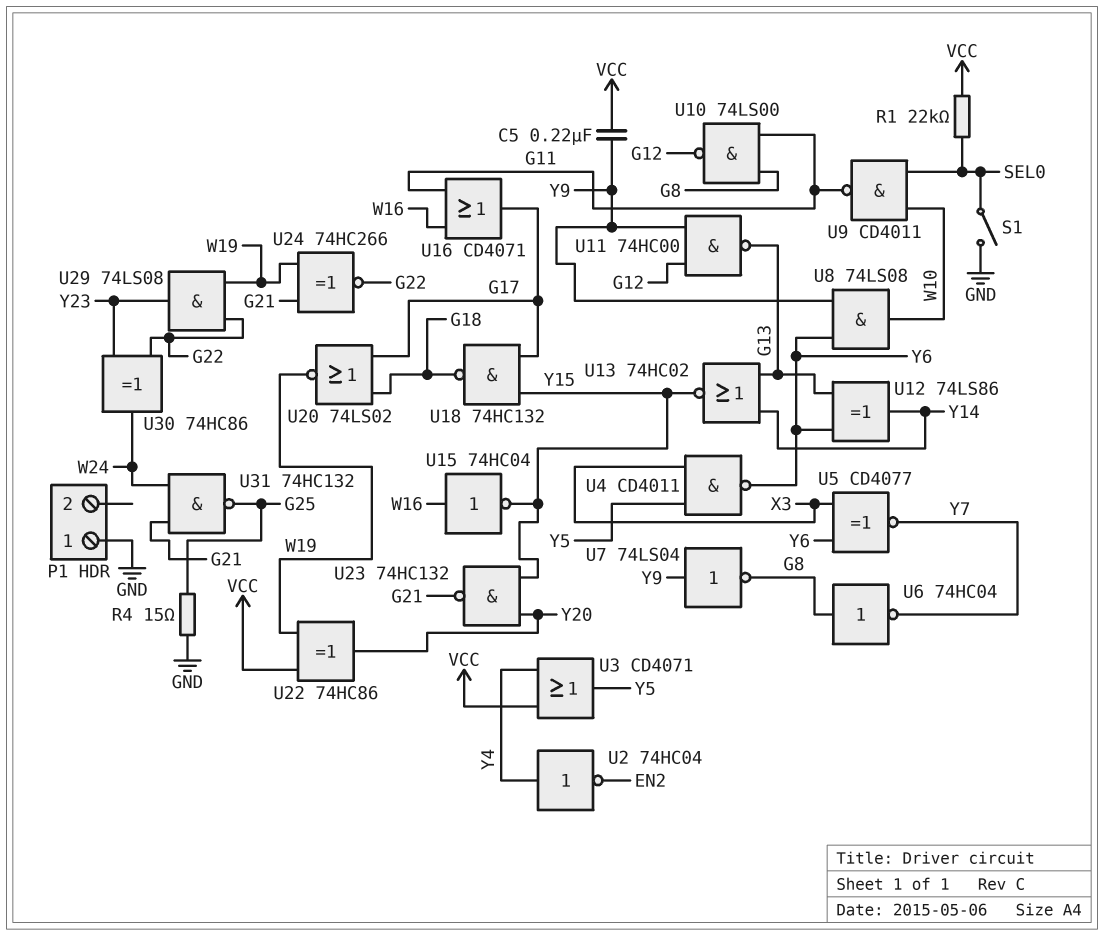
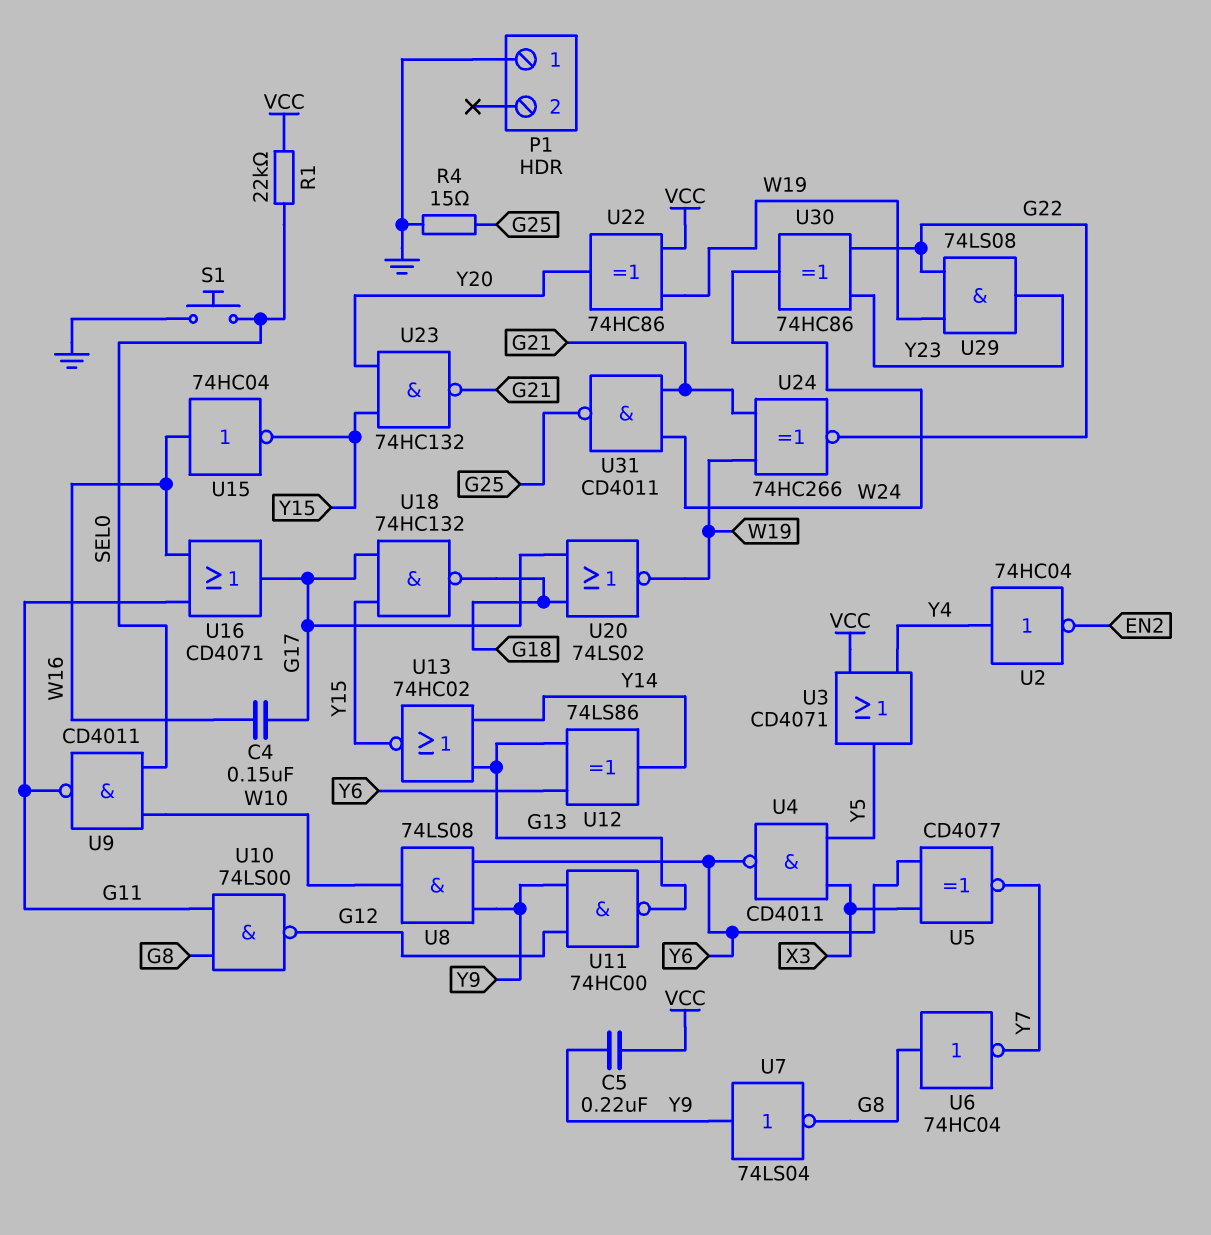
C4: none -> 150nF (G17, W16)
S1: switch (GND, SEL0) -> button (GND, SEL0)
U31: NAND 74HC132 (in G21, in W24, out G25) -> NAND CD4011 (in G21, in W24, out G25)

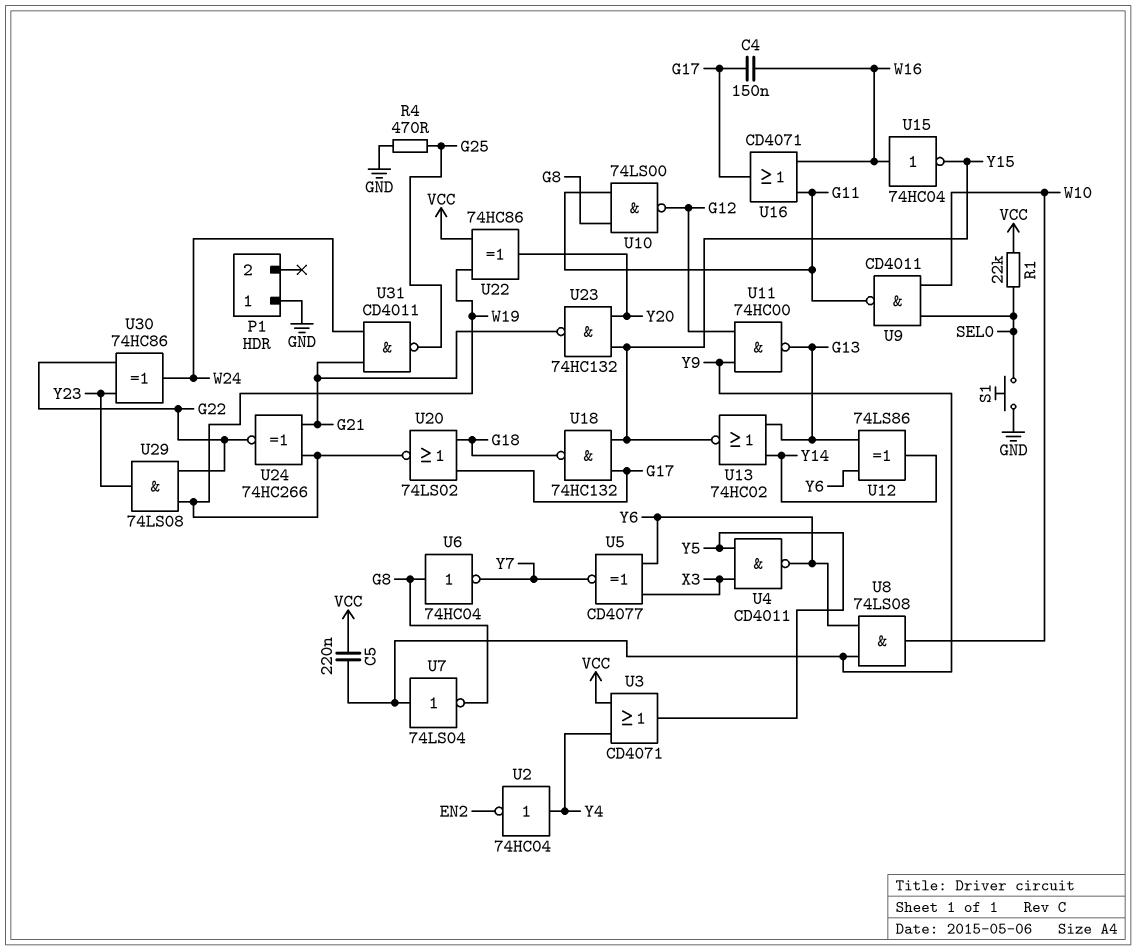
R4: 15 (G25, GND) -> 470 (G25, GND)

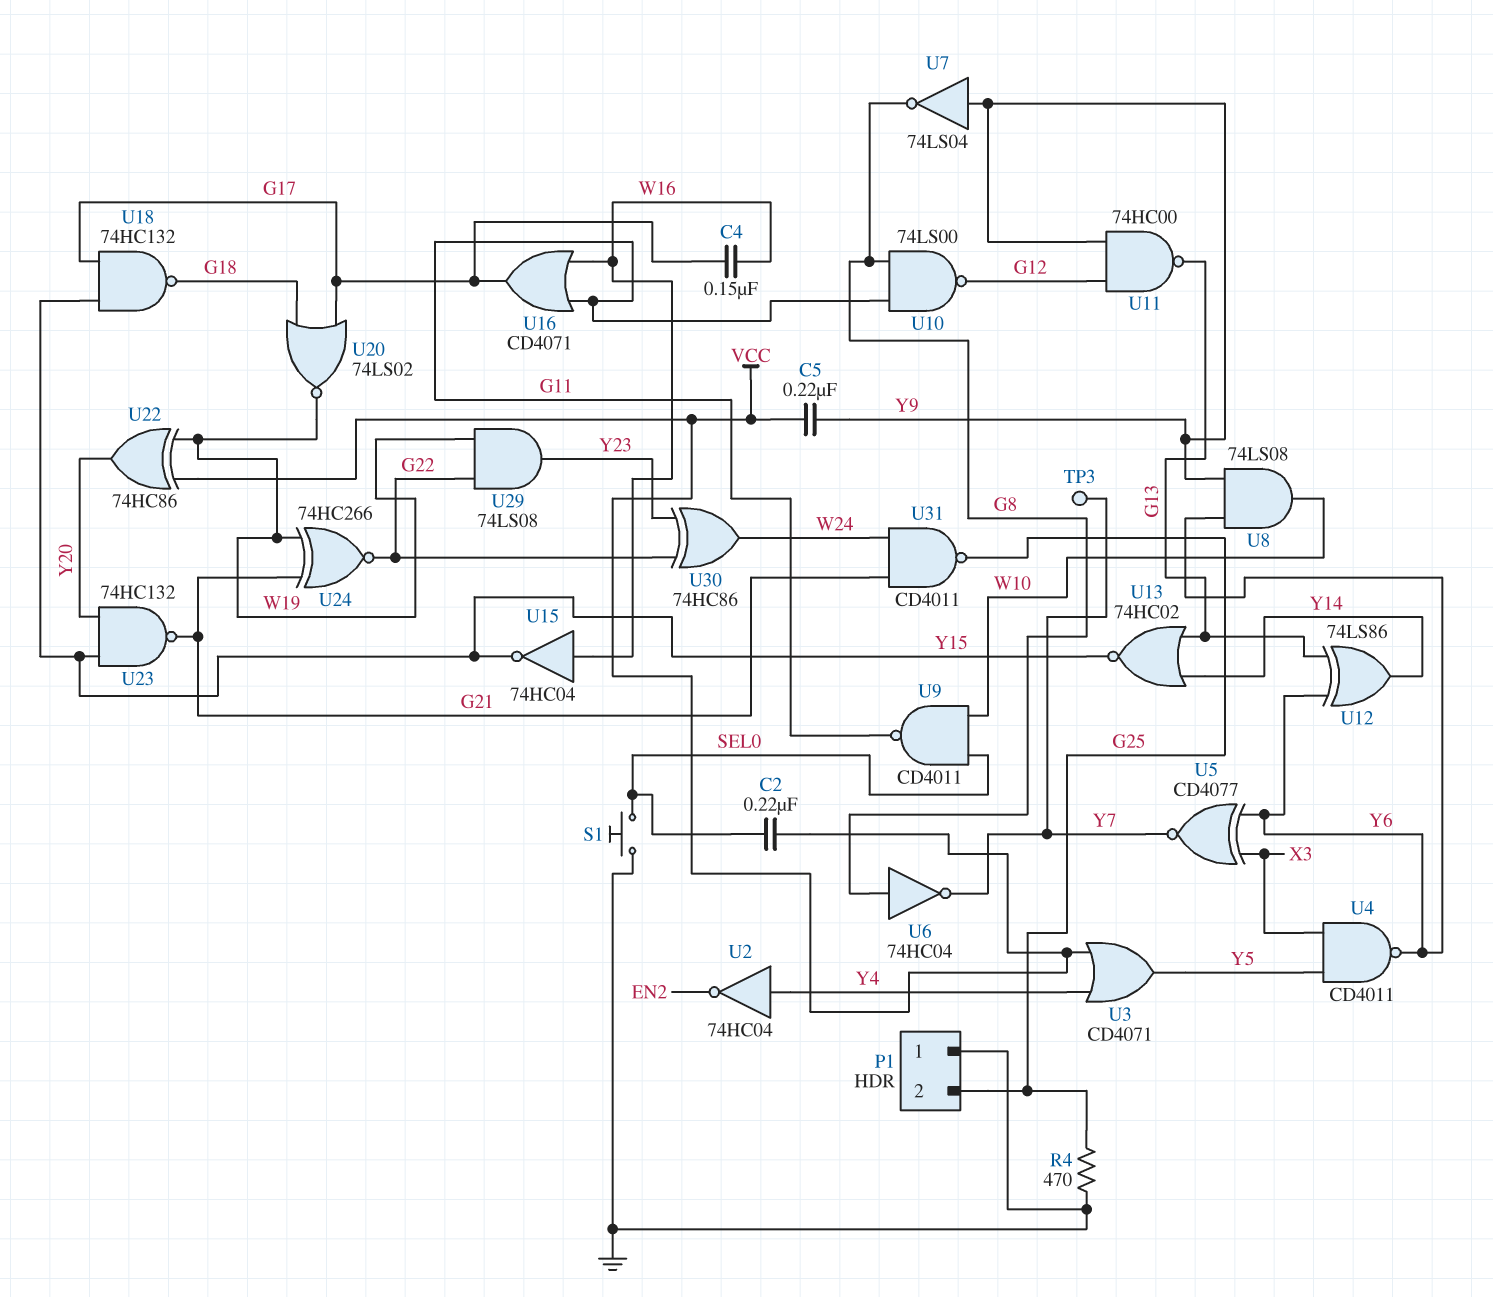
C2: none -> 220nF (SEL0, VCC)
P1 pin 2: none -> G25
R1: 22k (SEL0, VCC) -> none
TP3: none -> test point (Y7)

